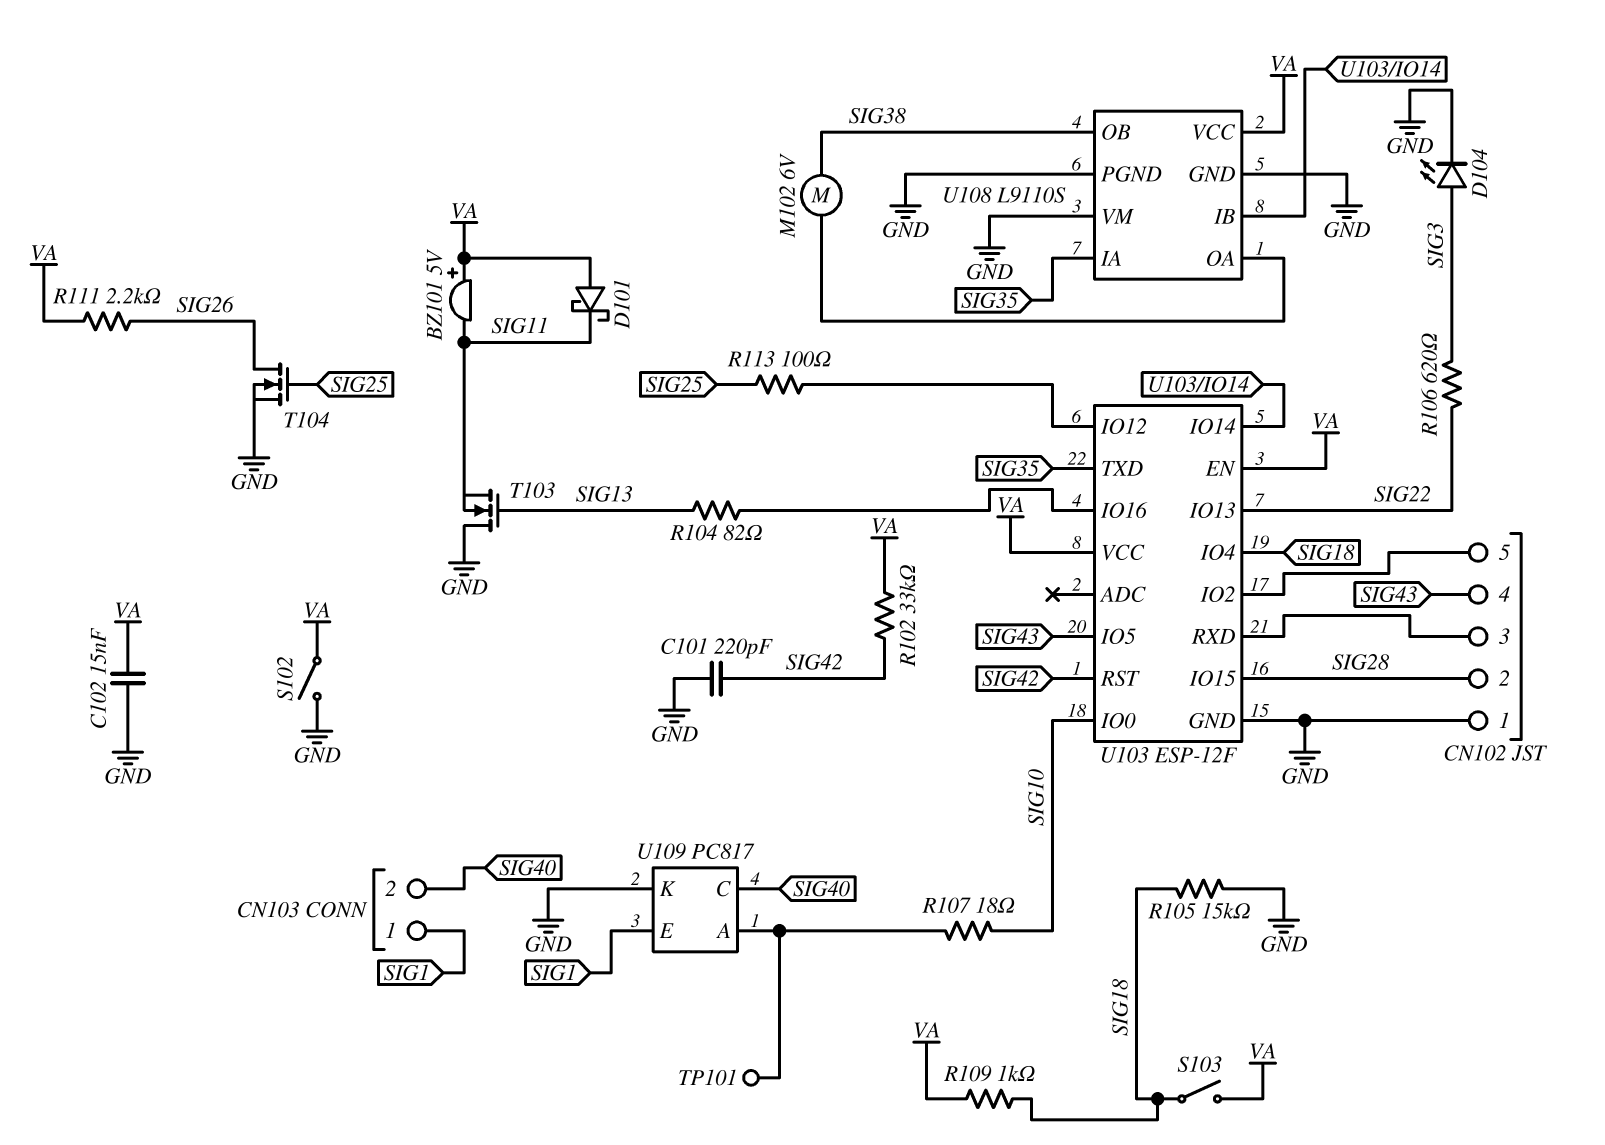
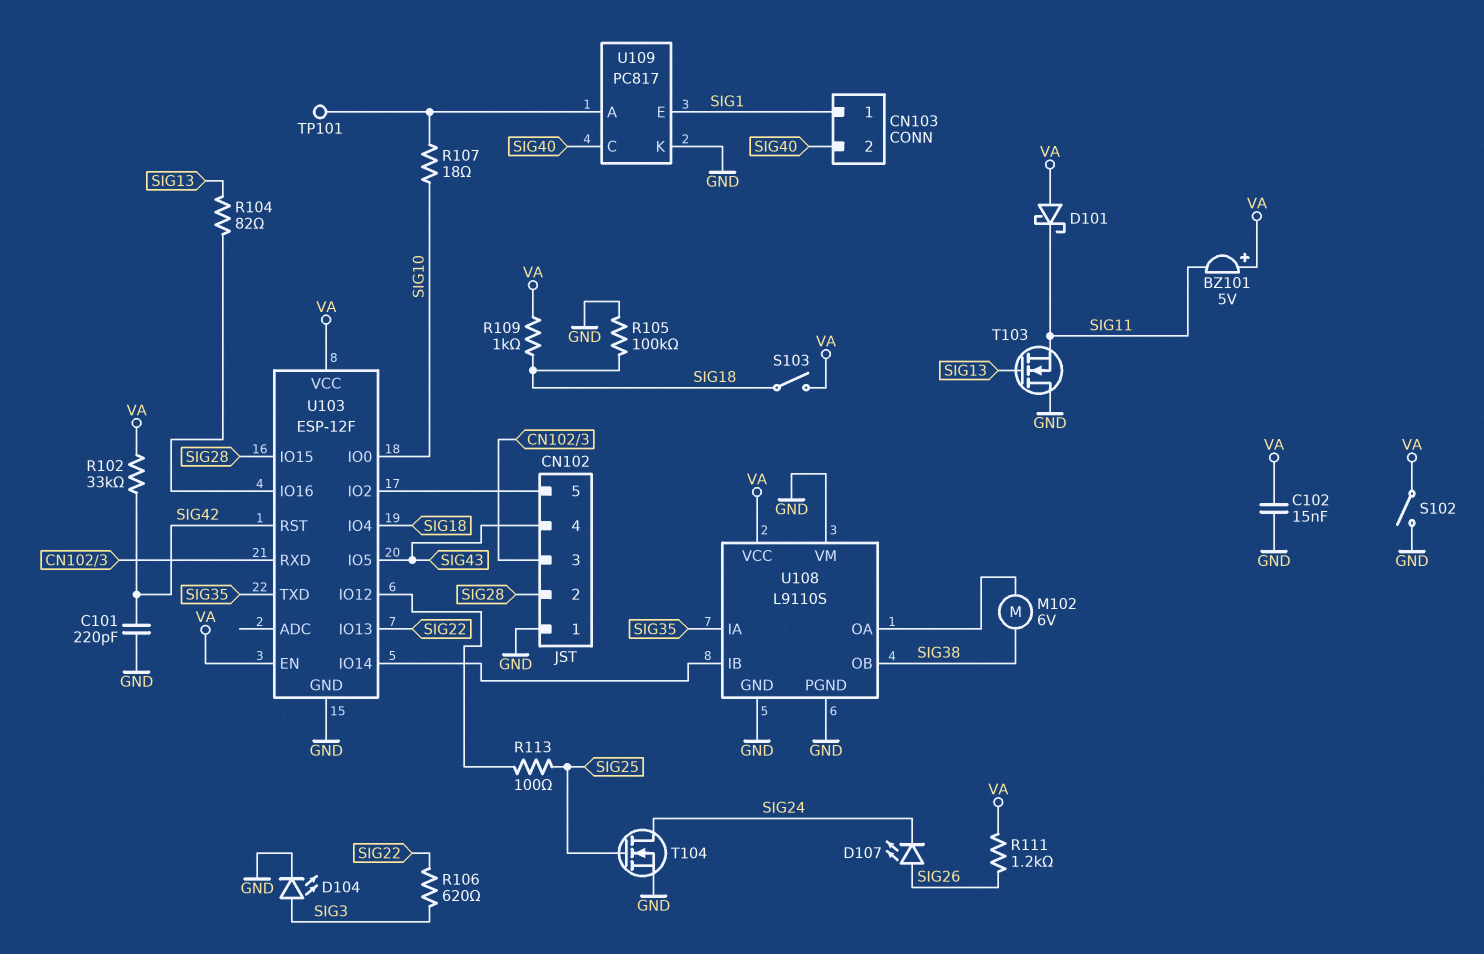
D107: none -> LED (A SIG26, K SIG24)
R105: 15k (GND, SIG18) -> 100k (GND, SIG18)
R111: 2.2k (SIG26, VA) -> 1.2k (SIG26, VA)
T104: NMOS (G SIG25, D SIG26, S GND) -> NMOS (G SIG25, D SIG24, S GND)

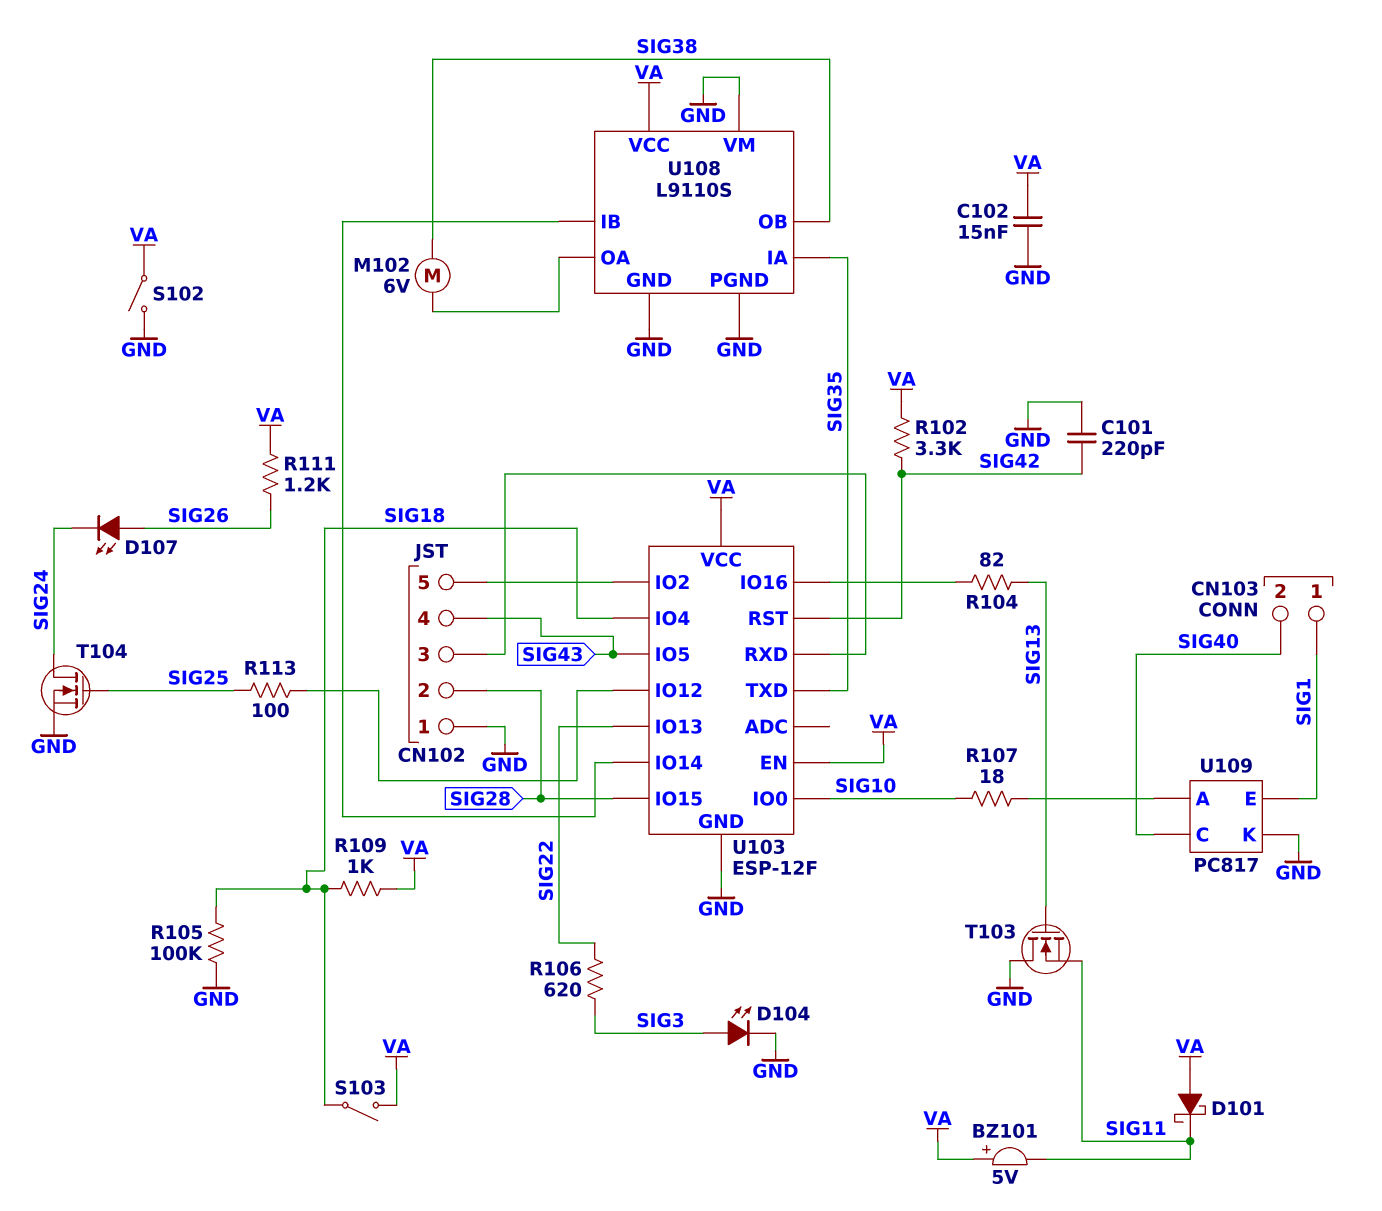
R102: 33k (SIG42, VA) -> 3.3k (SIG42, VA)
TP101: test point (U109/A) -> none

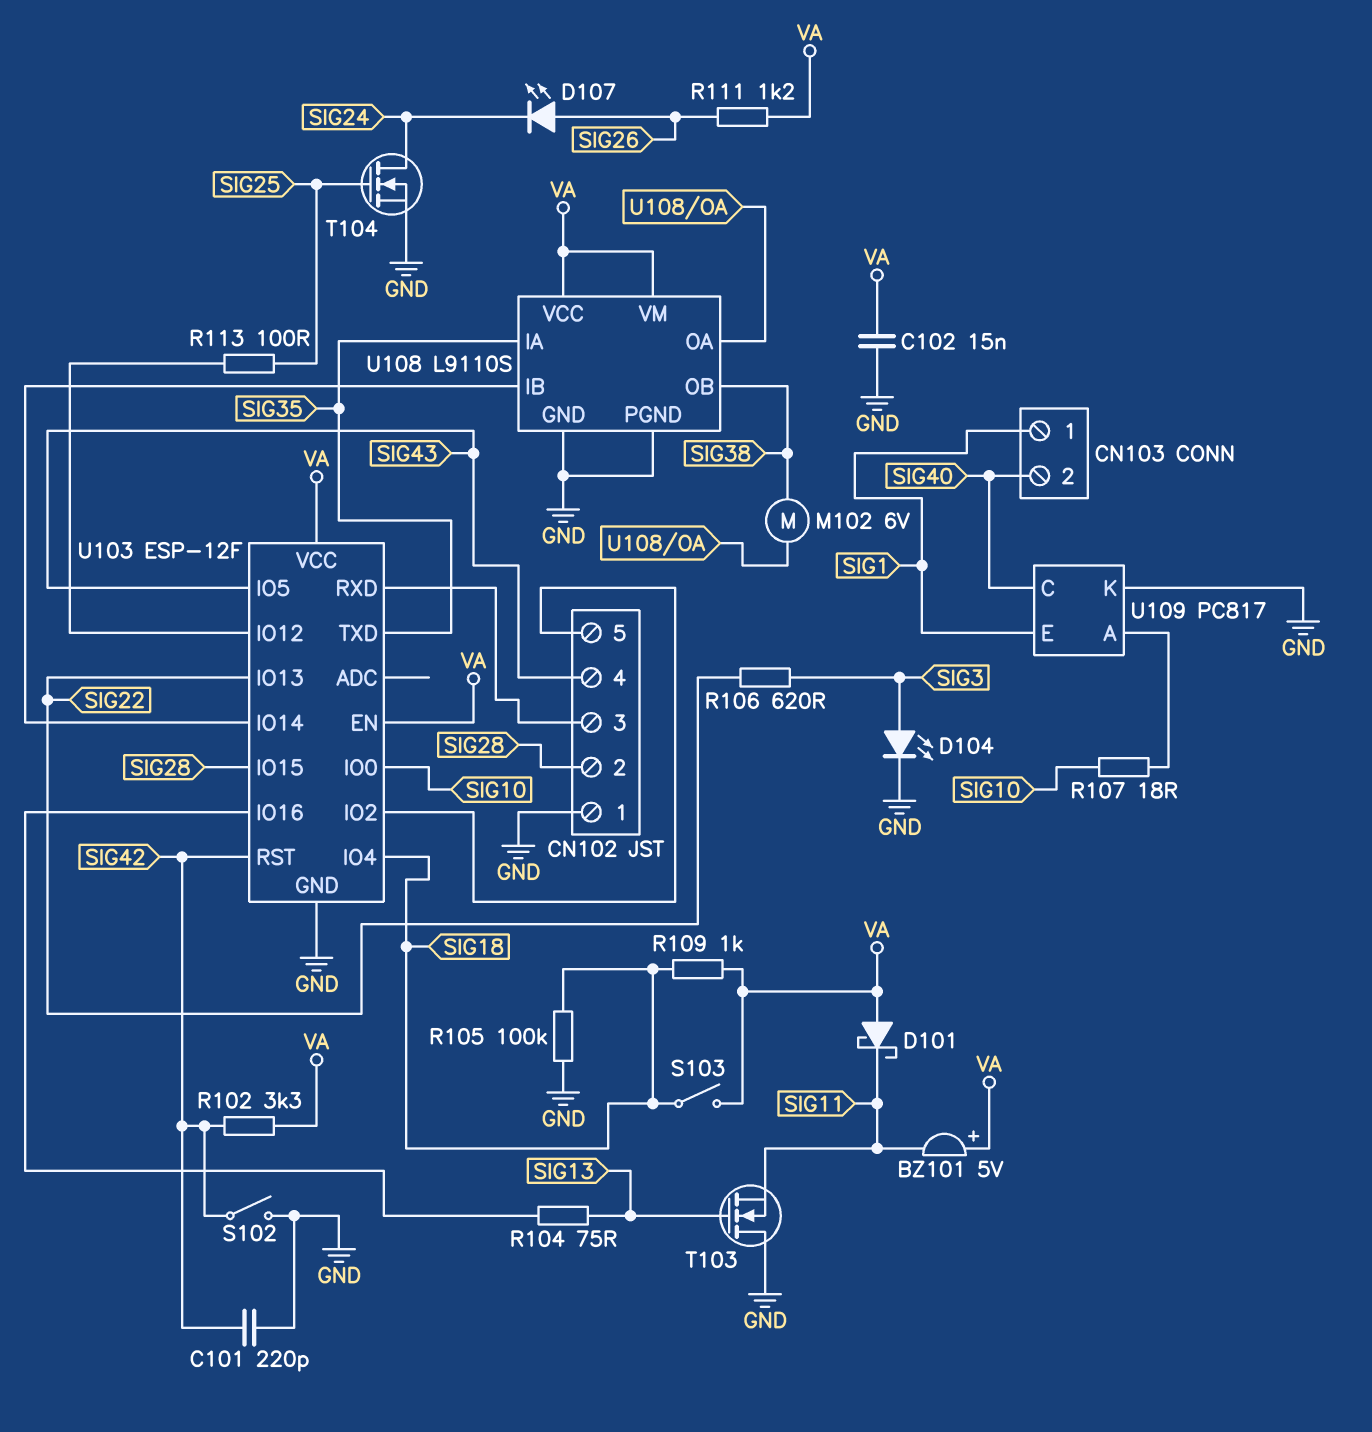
R104: 82 (SIG13, U103/IO16) -> 75 (SIG13, U103/IO16)
S102: switch (GND, VA) -> switch (GND, SIG42)
U108 pin VM: GND -> VA

